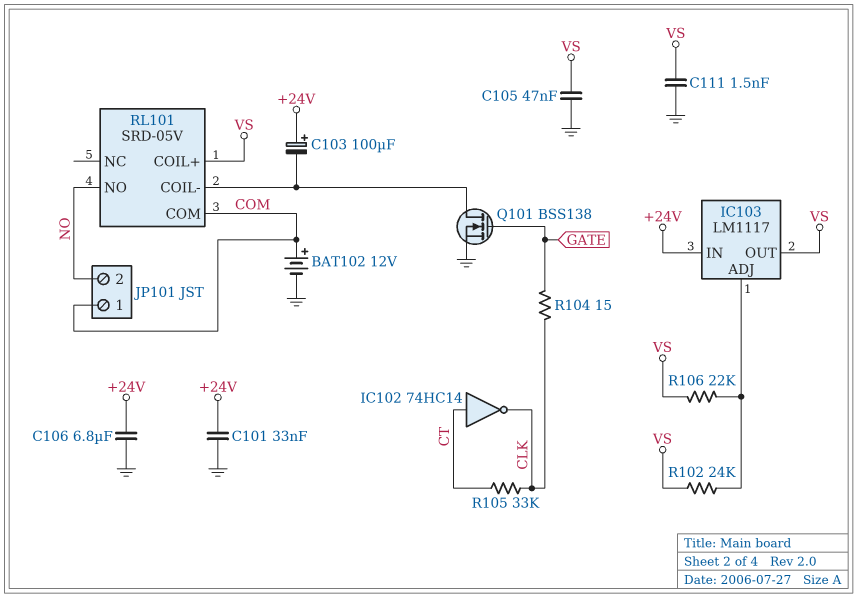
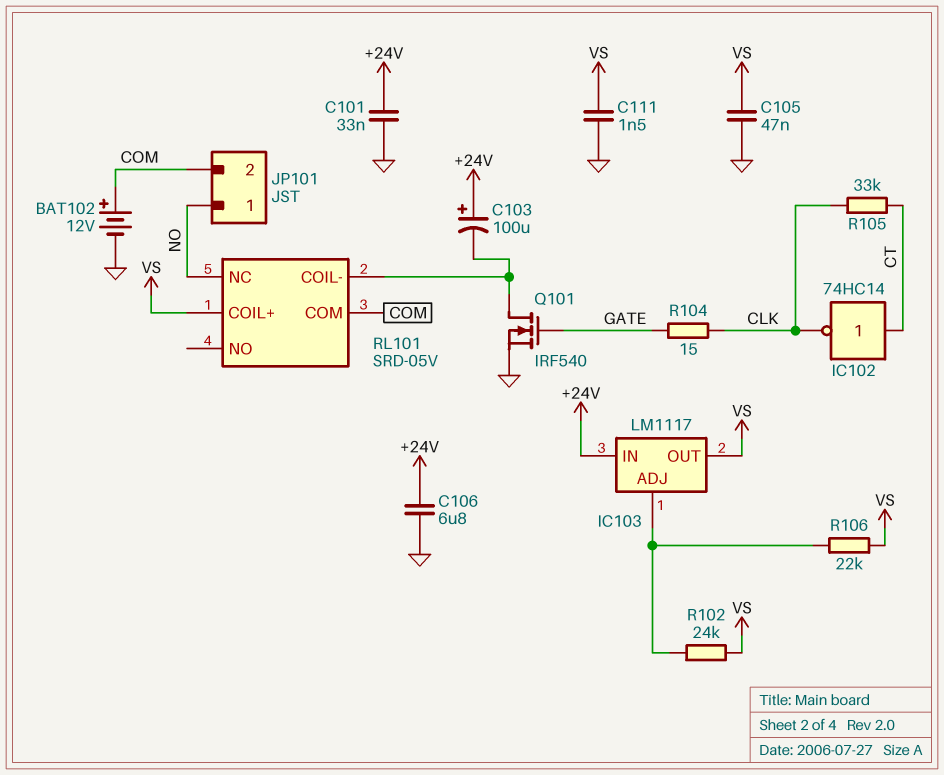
JP101 pin 1: COM -> NO
JP101 pin 2: NO -> COM
Q101: NMOS BSS138 (G GATE, D RL101/COIL-, S GND) -> NMOS IRF540 (G GATE, D RL101/COIL-, S GND)
RL101 pin NC: none -> NO
RL101 pin NO: NO -> none

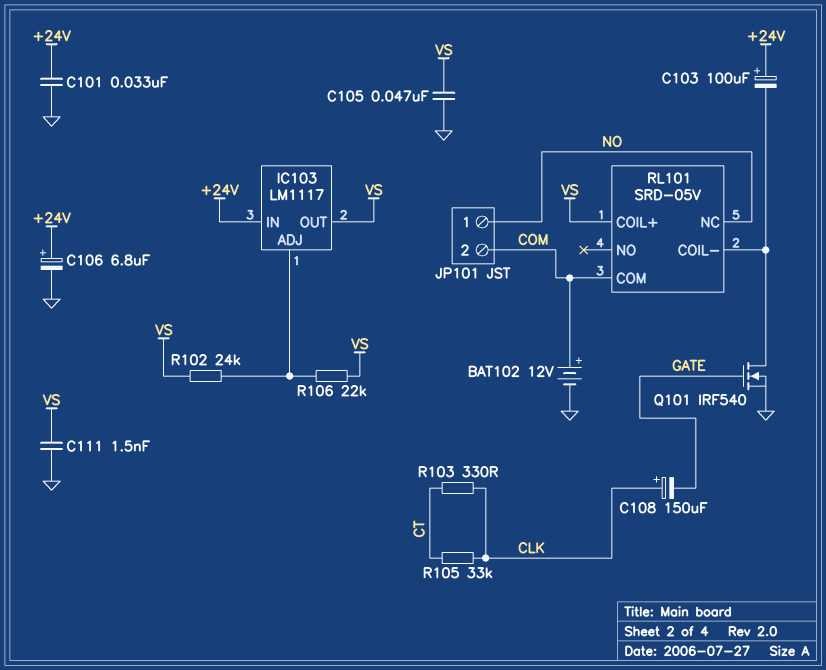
C106: 6.8uF (+24V, GND) -> 6.8uF (plus +24V, minus GND)
C108: none -> 150uF (plus CLK, minus GATE)
IC102: NOT 74HC14 (in CT, out CLK) -> none
R103: none -> 330 (CLK, CT)
R104: 15 (CLK, GATE) -> none

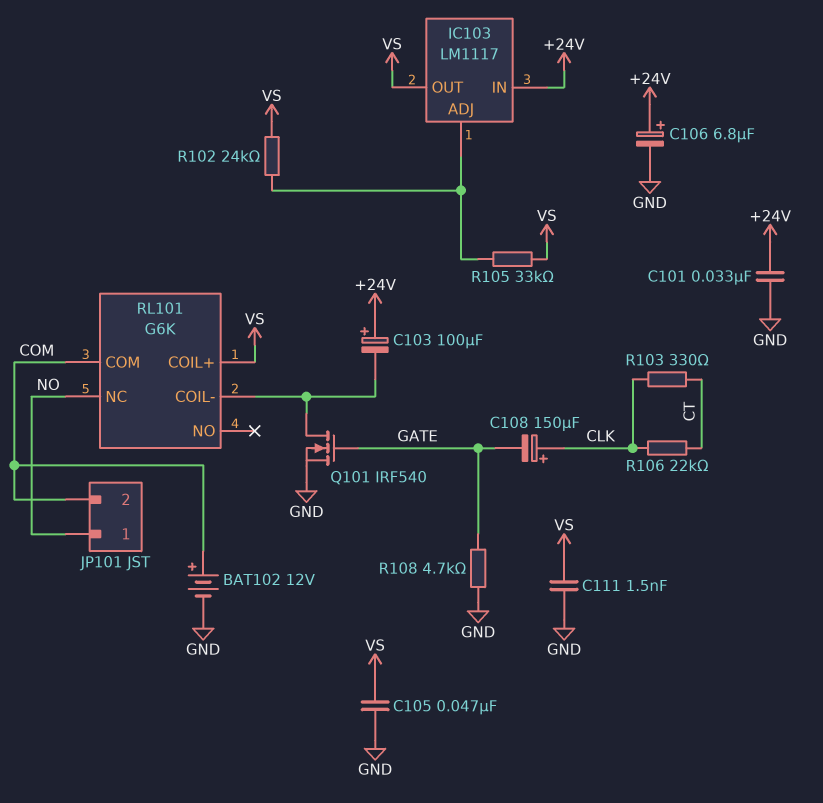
R105: 33k (CLK, CT) -> 33k (IC103/ADJ, VS)
R106: 22k (IC103/ADJ, VS) -> 22k (CLK, CT)
R108: none -> 4.7k (GATE, GND)
RL101: SRD-05V -> G6K

